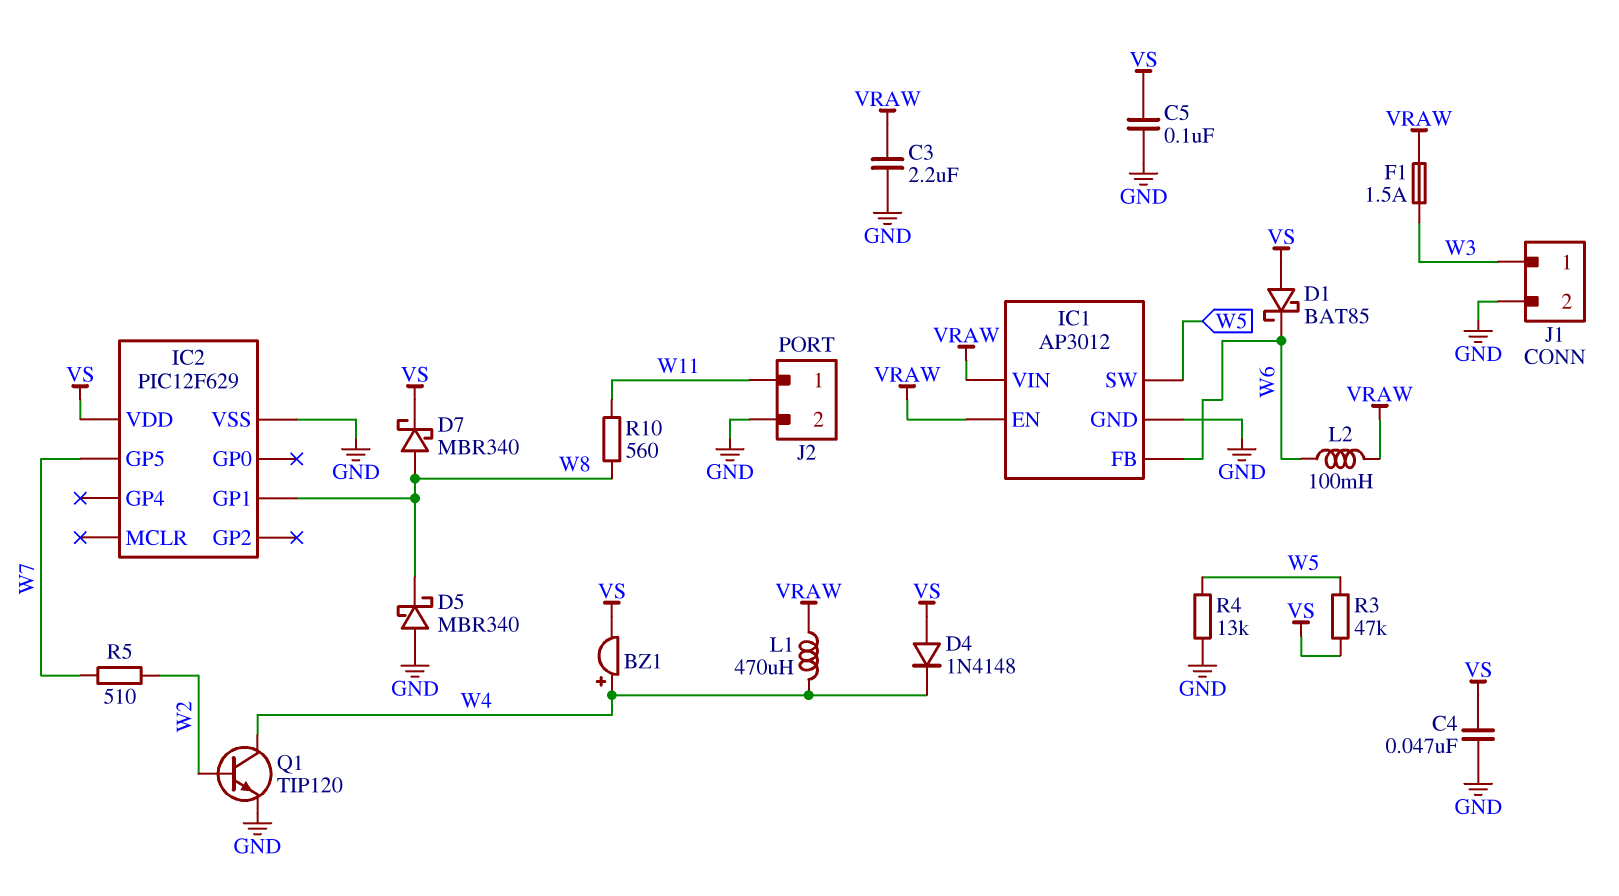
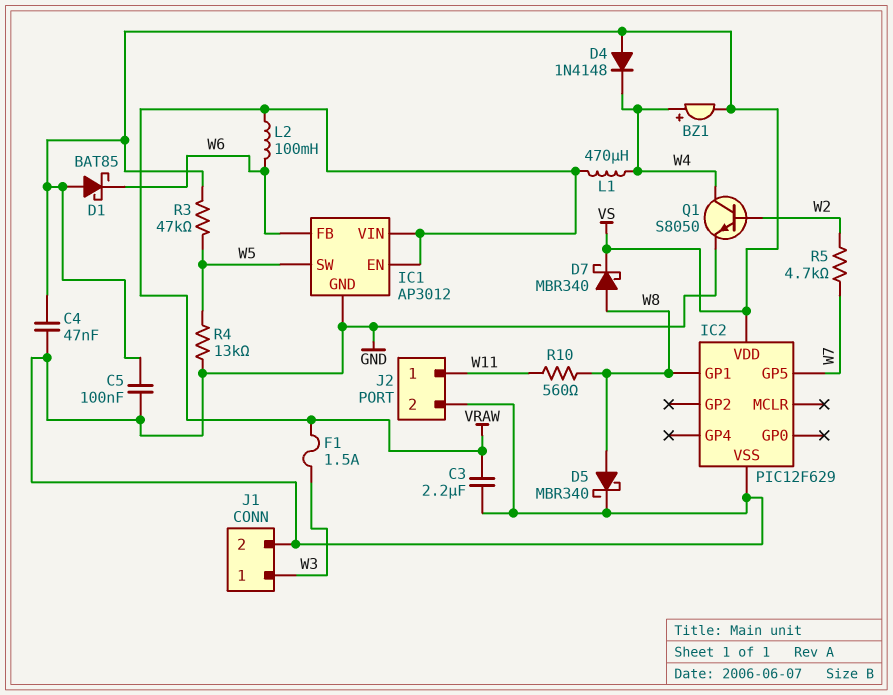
D5: schottky MBR340 (A GND, K W8) -> schottky MBR340 (A W8, K GND)
Q1: NPN TIP120 (B W2, C W4, E GND) -> NPN S8050 (B W2, C W4, E GND)
R5: 510 (W2, W7) -> 4.7k (W2, W7)

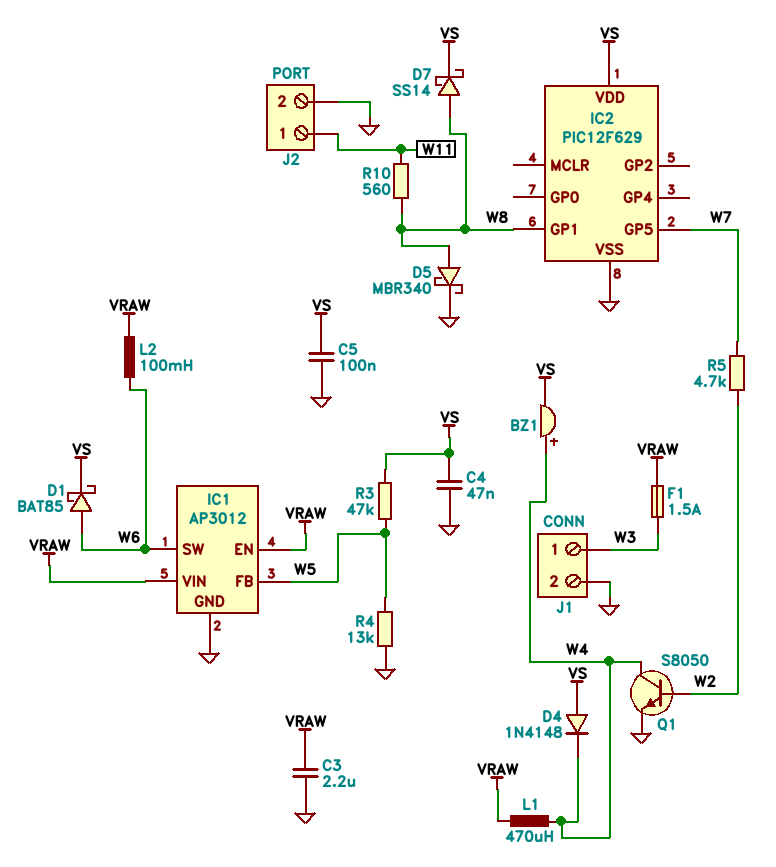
D1: schottky BAT85 (A VS, K W6) -> schottky BAT85 (A W6, K VS)
D7: schottky MBR340 (A W8, K VS) -> schottky SS14 (A W8, K VS)
IC1 pin FB: W6 -> W5
IC1 pin SW: W5 -> W6

